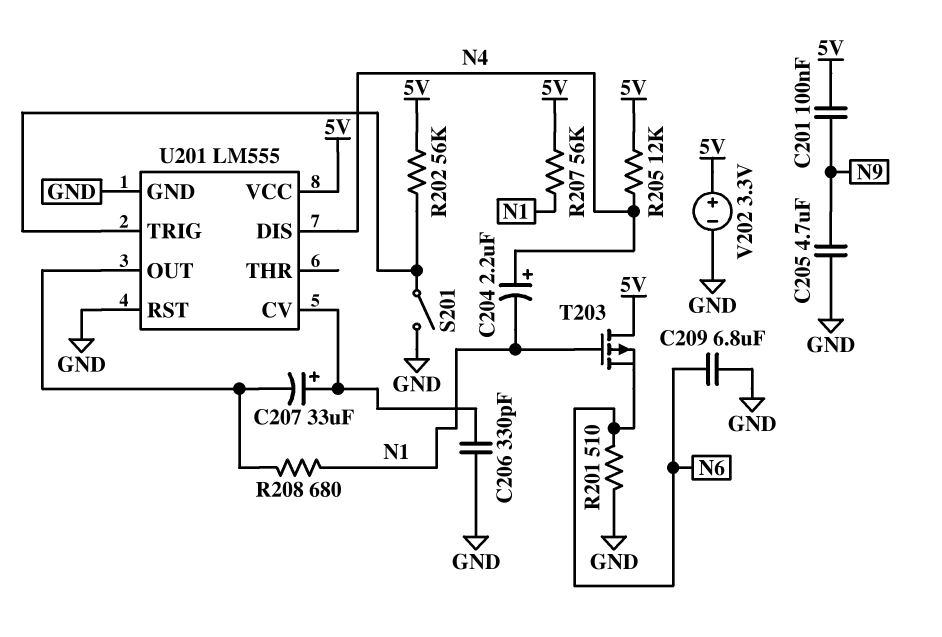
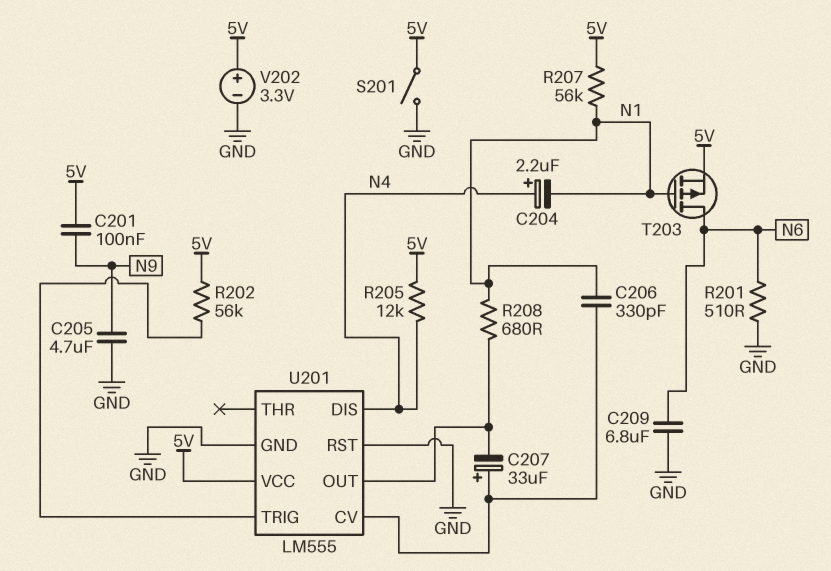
C206: 330pF (GND, U201/CV) -> 330pF (N1, U201/CV)
S201: switch (GND, U201/TRIG) -> switch (5V, GND)
T203: PMOS (G N1, D 5V, S N6) -> PMOS (G N1, D N6, S 5V)

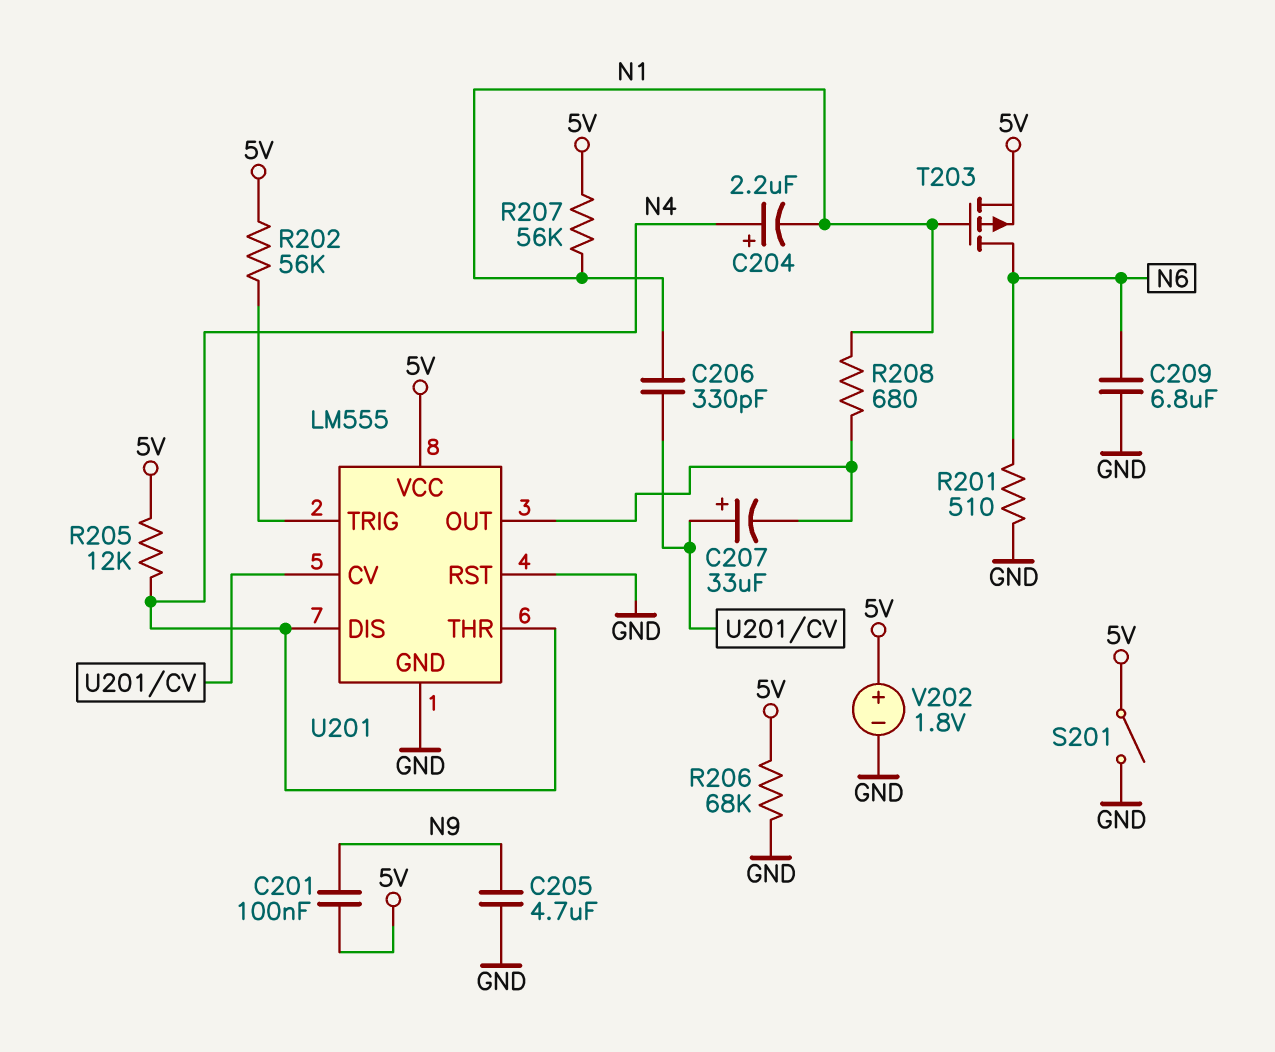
R206: none -> 68k (5V, GND)
U201 pin THR: none -> N4
V202: 3.3V (plus 5V, minus GND) -> 1.8V (plus 5V, minus GND)

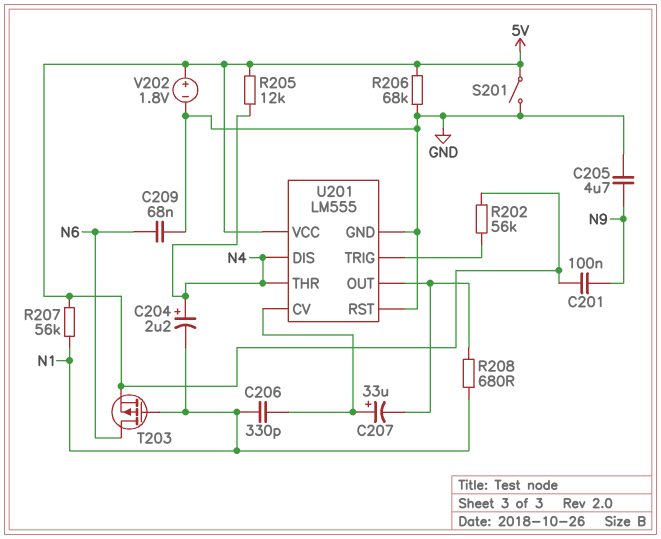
C209: 6.8uF (GND, N6) -> 68nF (GND, N6)
R201: 510 (GND, N6) -> none

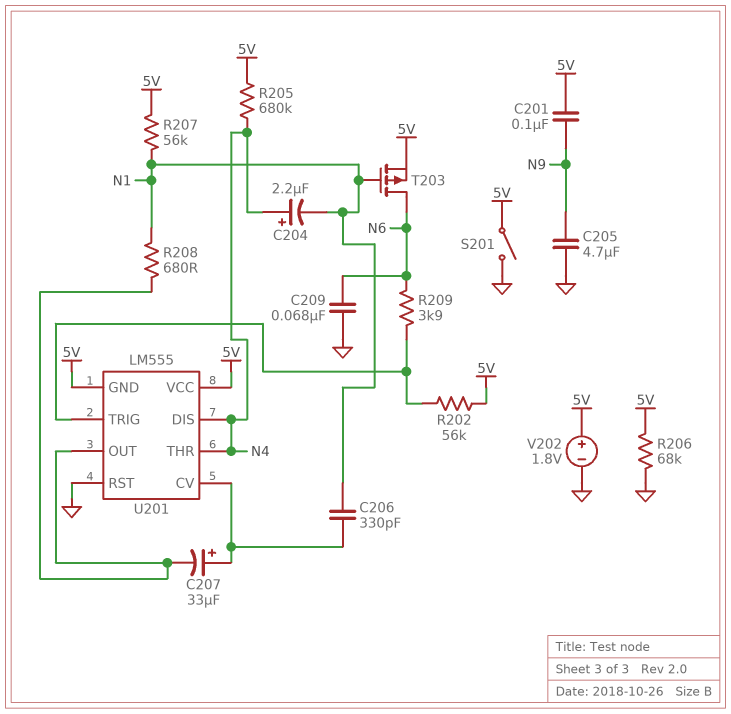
R205: 12k (5V, N4) -> 680k (5V, N4)
R209: none -> 3.9k (N6, U201/TRIG)
U201 pin GND: GND -> 5V

